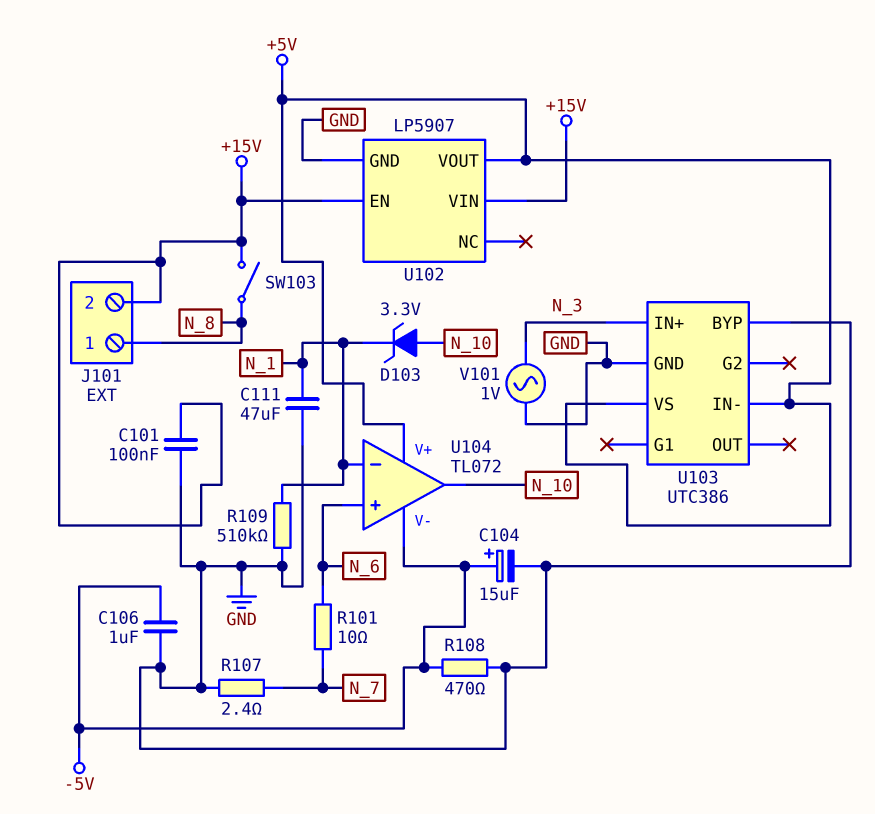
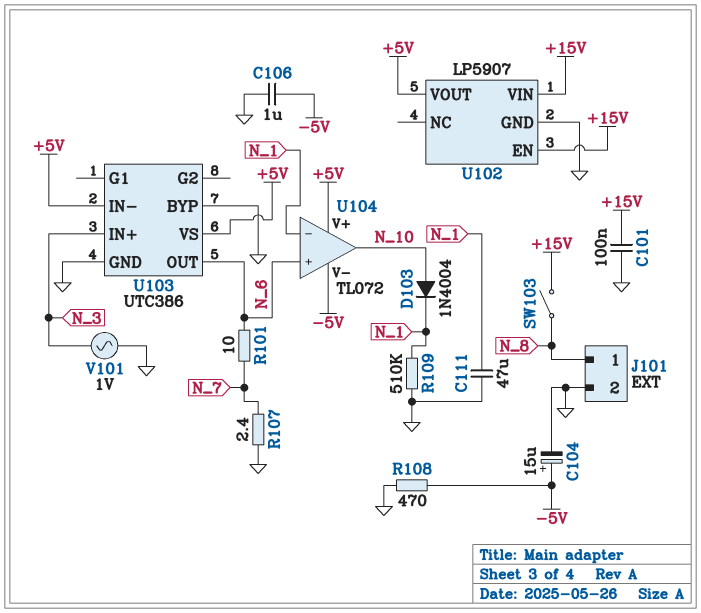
D103: zener 3.3V (A N_10, K N_1) -> diode 1N4004 (A N_10, K N_1)
J101 pin 2: +15V -> GND
U103 pin OUT: none -> N_6

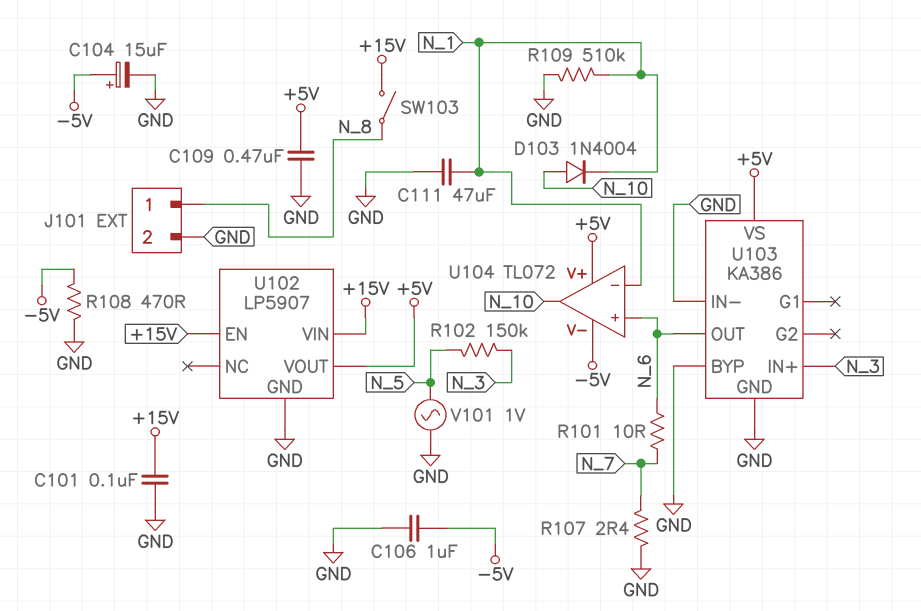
C109: none -> 470nF (+5V, GND)
R102: none -> 150k (N_3, N_5)
U103: UTC386 -> KA386
U103 pin IN-: +5V -> GND
V101: AC 1V (GND, N_3) -> AC 1V (GND, N_5)

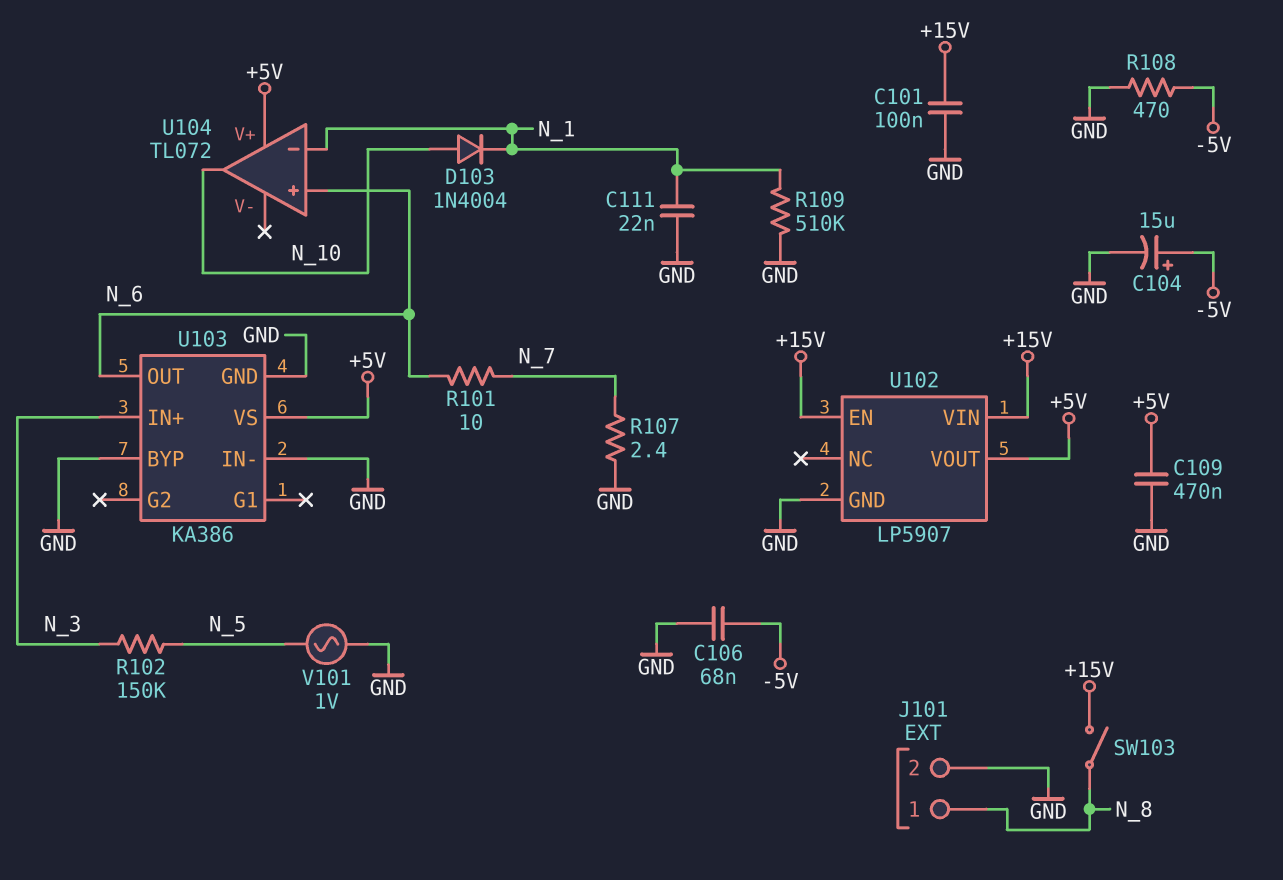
C106: 1uF (-5V, GND) -> 68nF (-5V, GND)
C111: 47uF (GND, N_1) -> 22nF (GND, N_1)
U104 pin V-: -5V -> none

